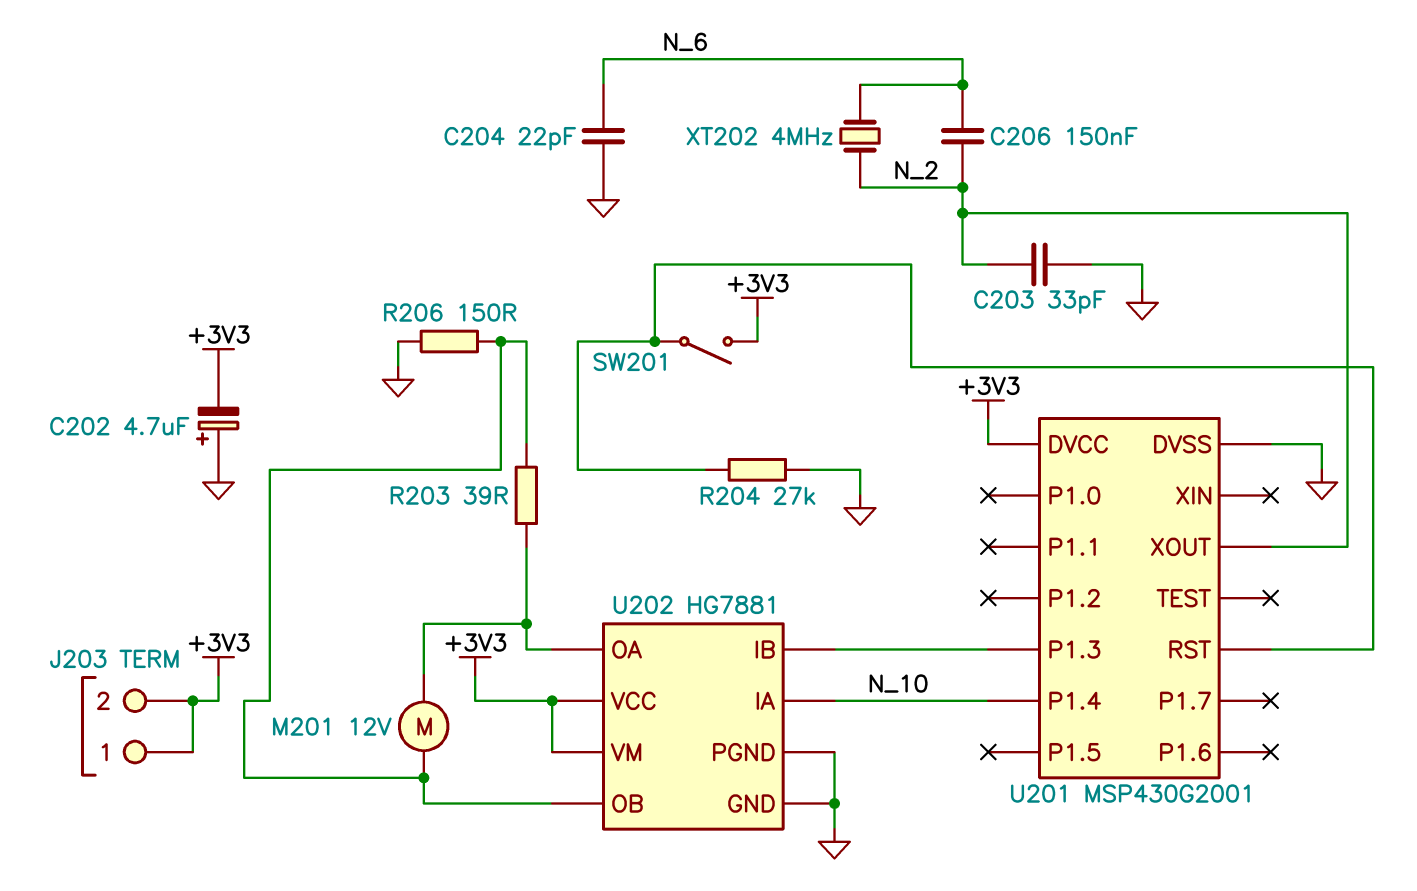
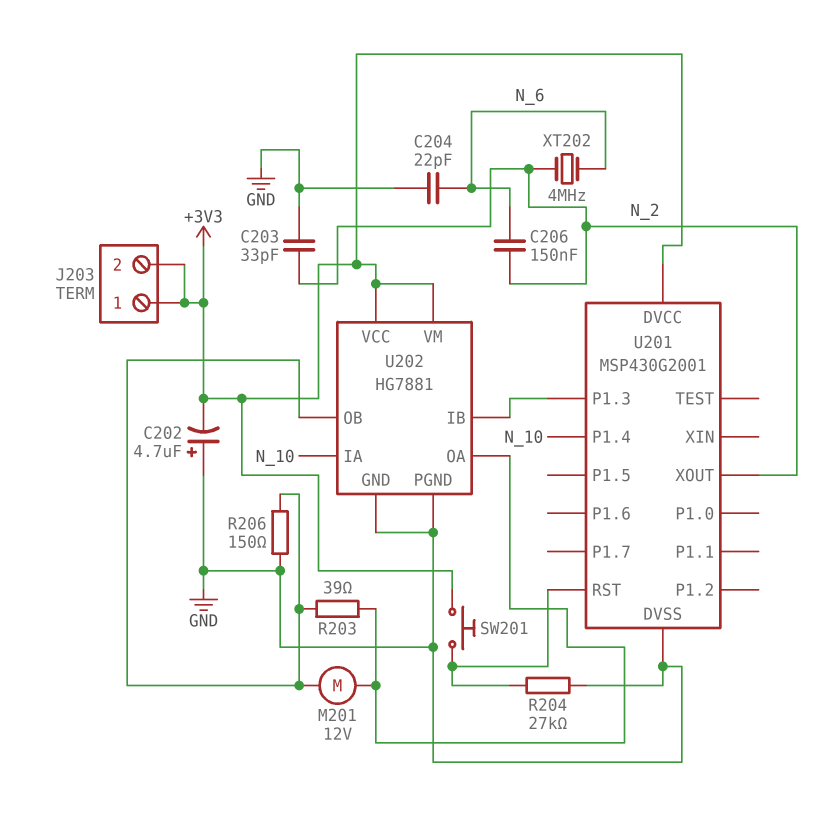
SW201: switch (+3V3, U201/RST) -> button (+3V3, U201/RST)

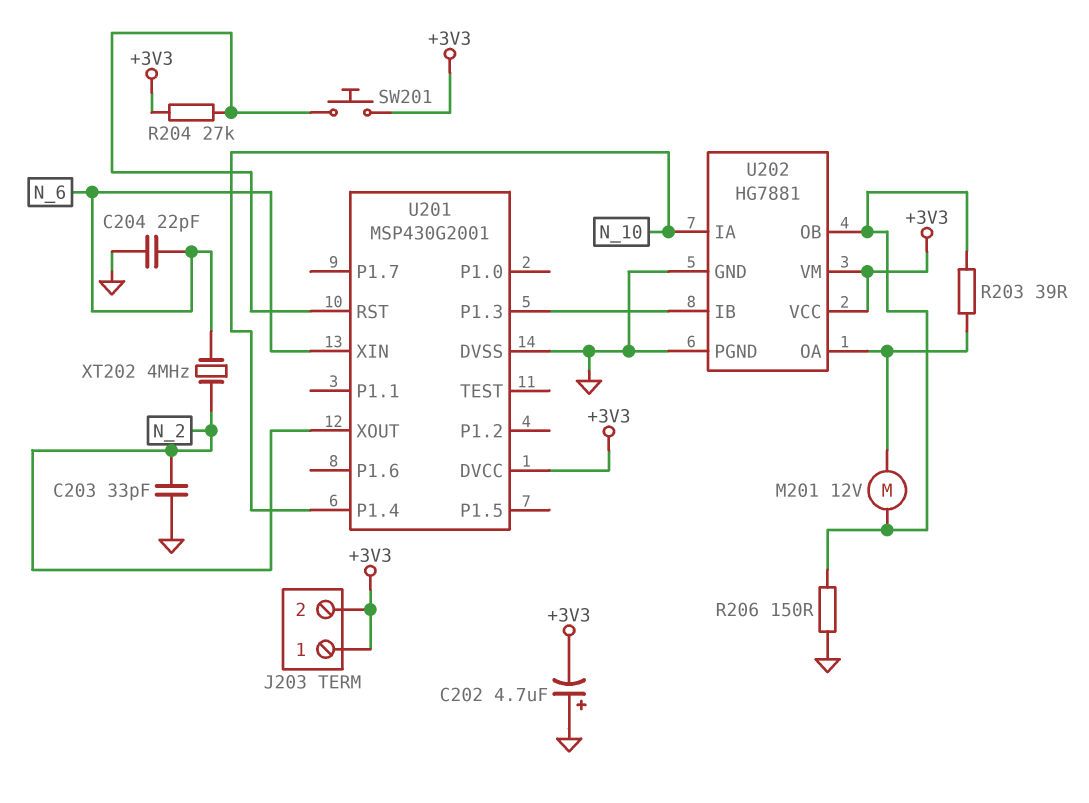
C206: 150nF (N_2, N_6) -> none
R204: 27k (GND, U201/RST) -> 27k (+3V3, U201/RST)
U201 pin XIN: none -> N_6

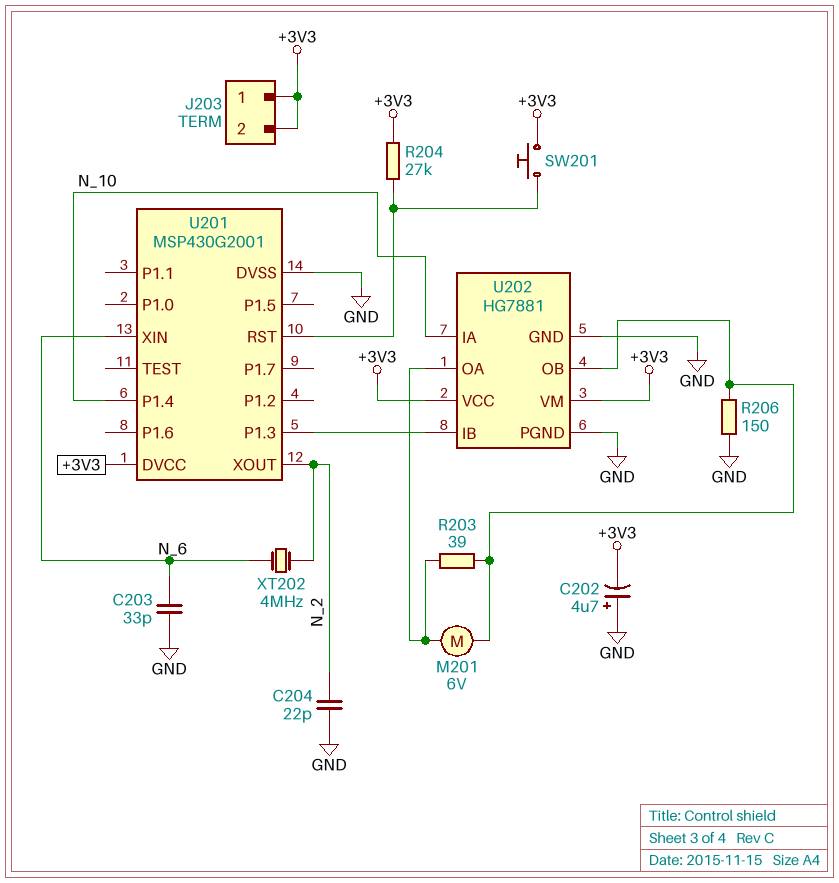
C203: 33pF (GND, N_2) -> 33pF (GND, N_6)
C204: 22pF (GND, N_6) -> 22pF (GND, N_2)
M201: motor 12V (U202/OA, U202/OB) -> motor 6V (U202/OA, U202/OB)

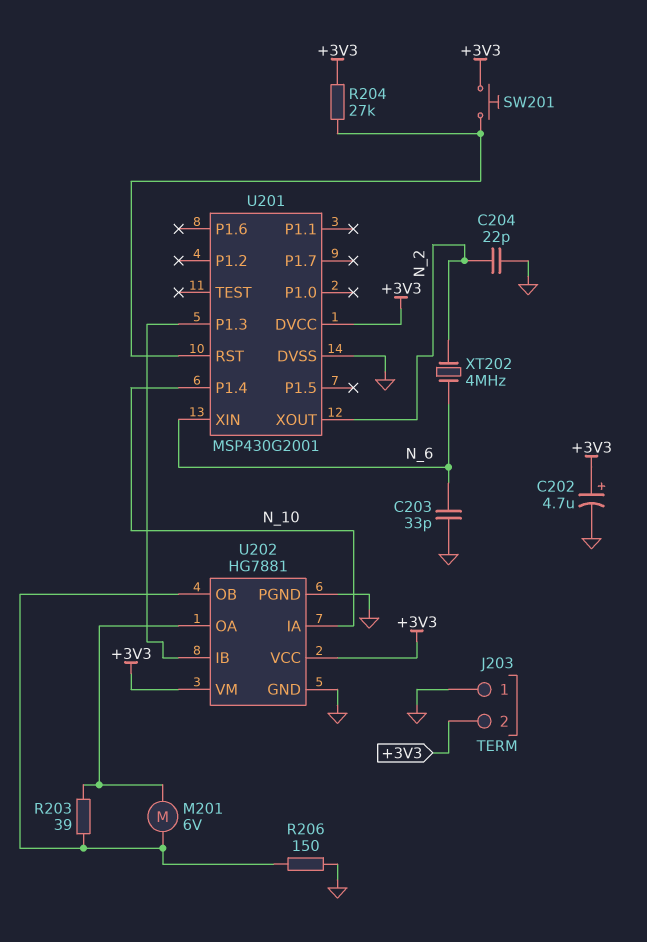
C202: 4.7uF (plus GND, minus +3V3) -> 4.7uF (plus +3V3, minus GND)
J203 pin 1: +3V3 -> GND

